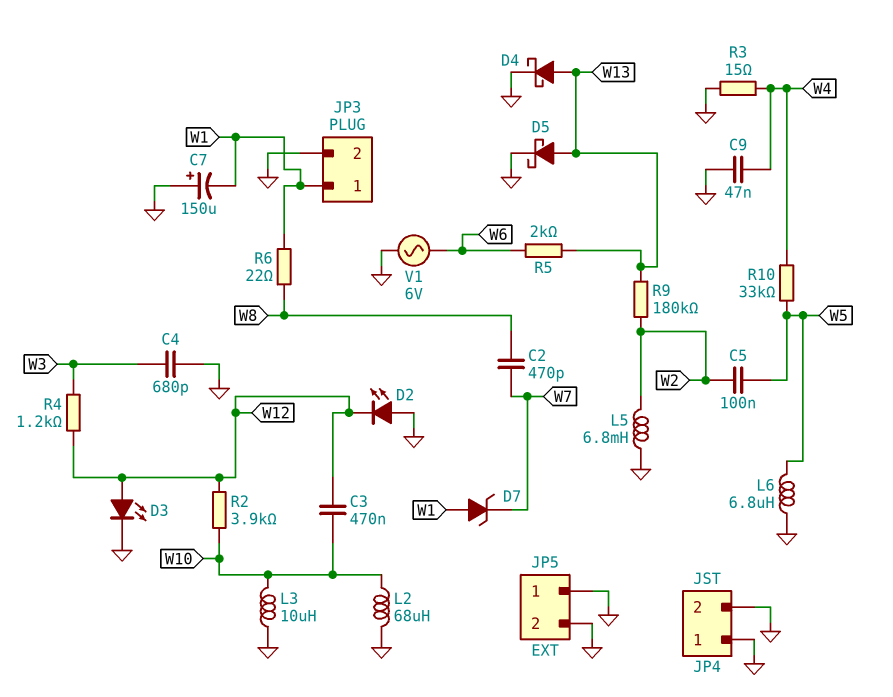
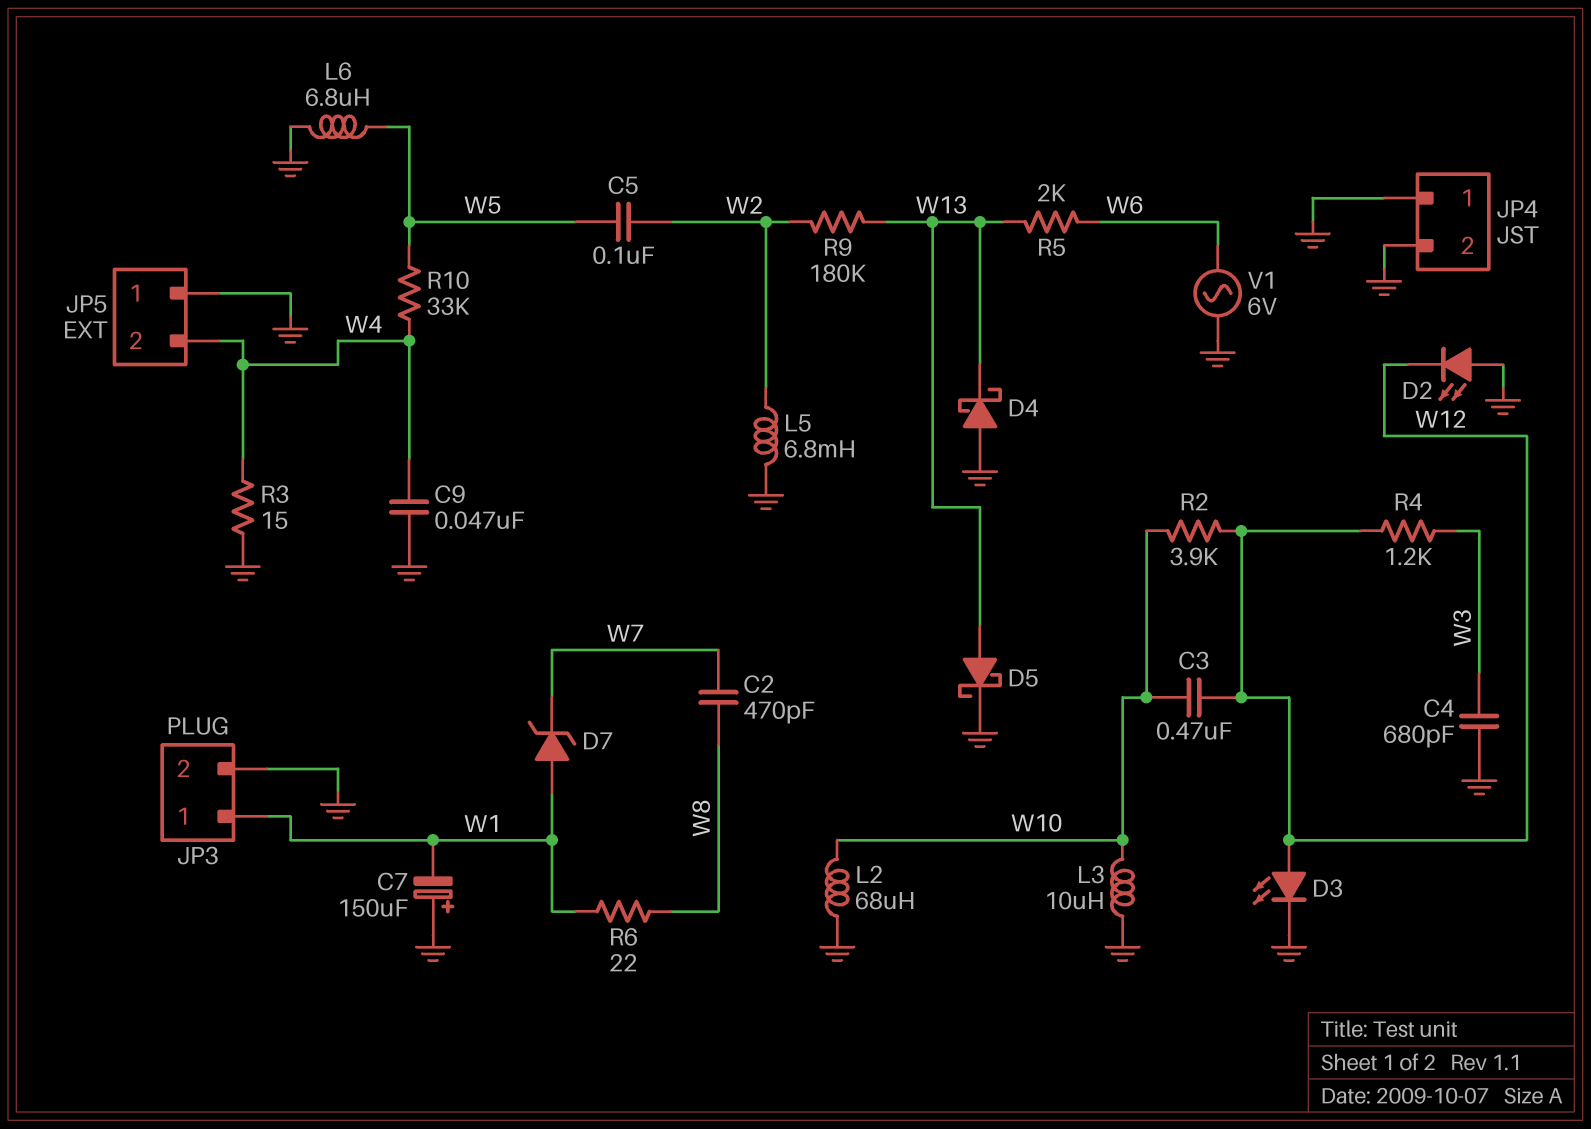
D4: schottky (A W13, K GND) -> schottky (A GND, K W13)
JP5 pin 2: GND -> W4

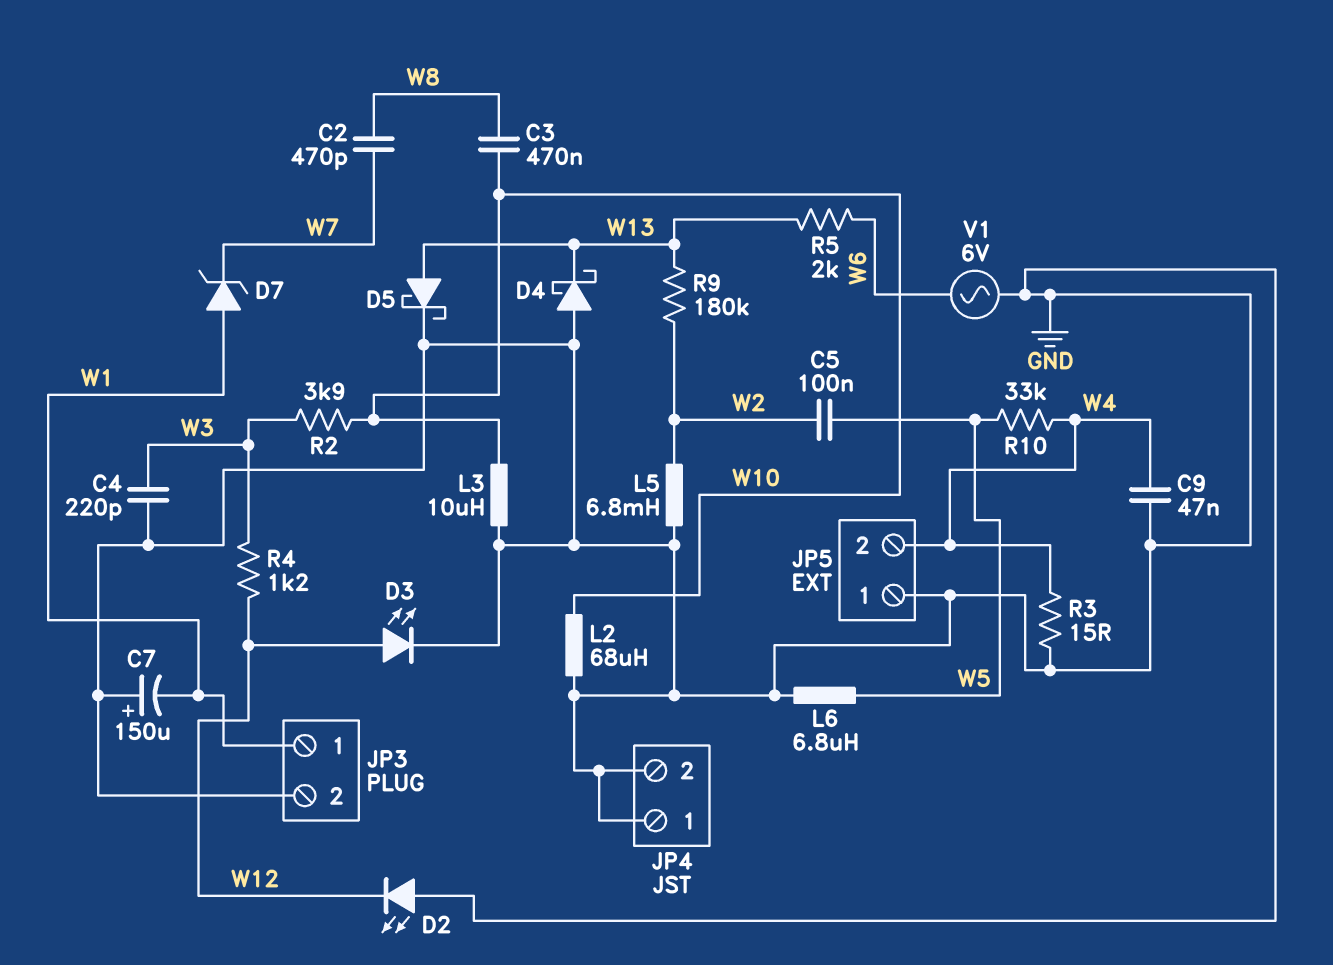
C3: 470nF (W10, W12) -> 470nF (W8, W10)
C4: 680pF (GND, W3) -> 220pF (GND, W3)
R2: 3.9k (W10, W12) -> 3.9k (W3, W10)
R6: 22 (W1, W8) -> none

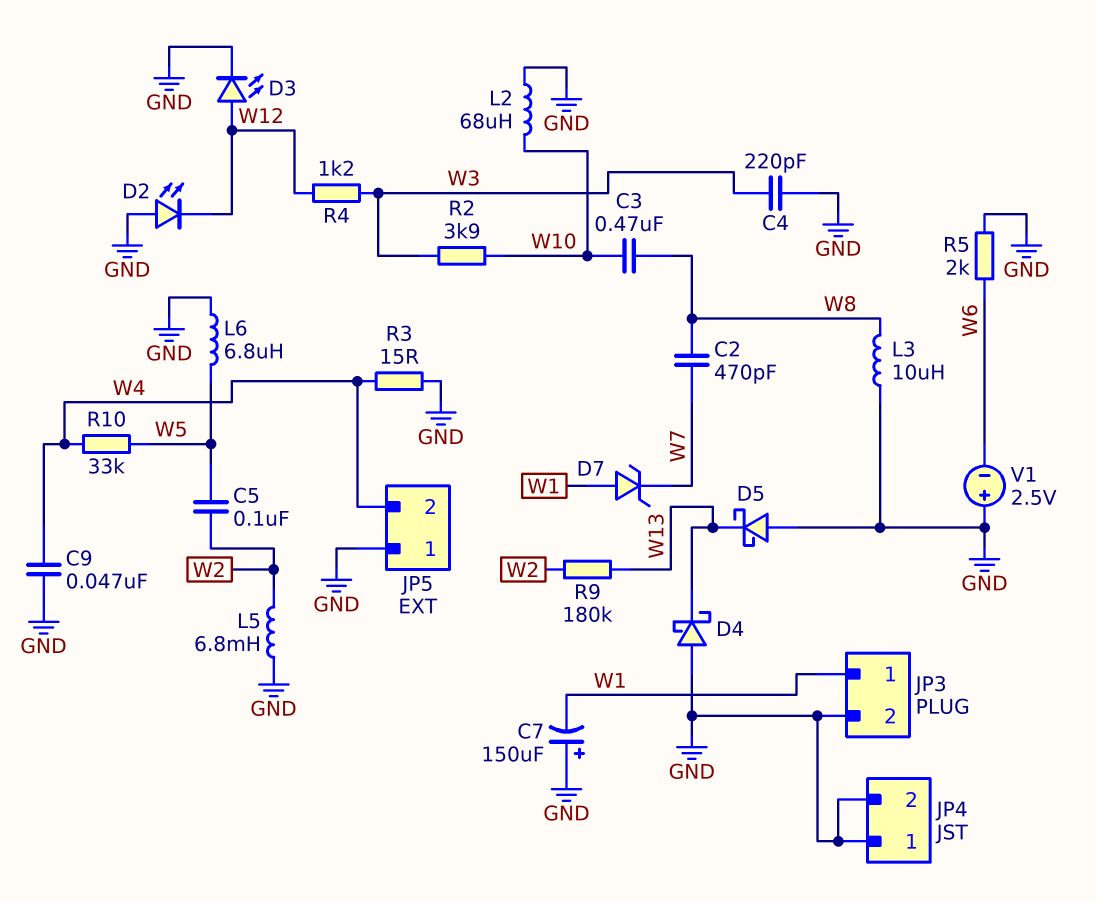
D5: schottky (A W13, K GND) -> schottky (A GND, K W13)
L3: 10uH (GND, W10) -> 10uH (GND, W8)
R5: 2k (W6, W13) -> 2k (GND, W6)
V1: AC 6V (GND, W6) -> 2.5V (plus GND, minus W6)

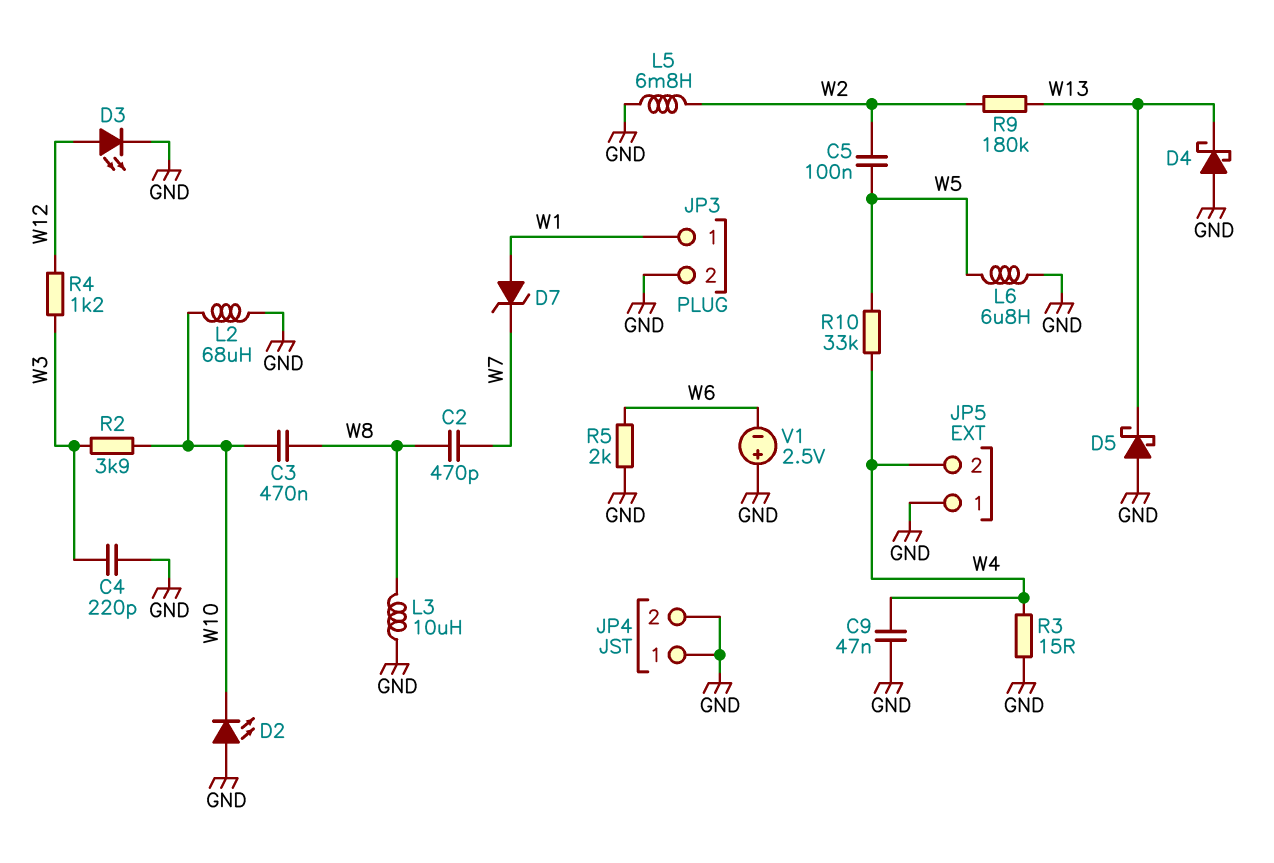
C7: 150uF (plus GND, minus W1) -> none
D2: LED (A GND, K W12) -> LED (A GND, K W10)

